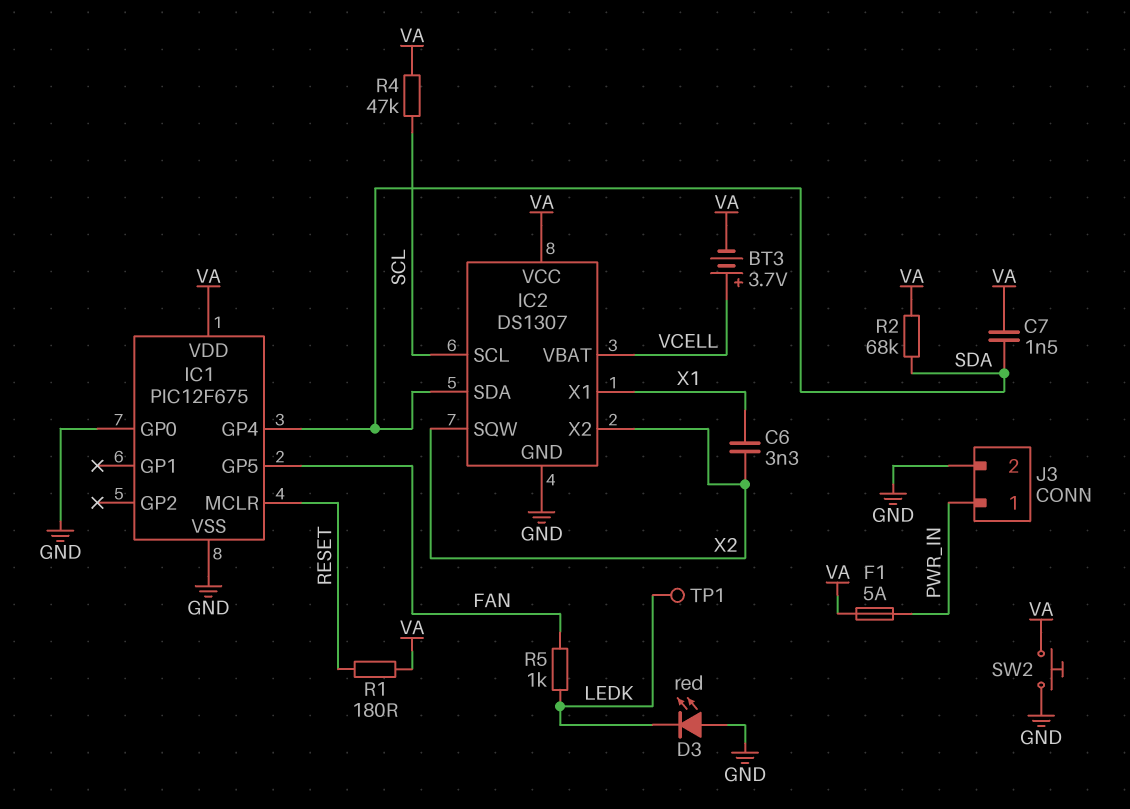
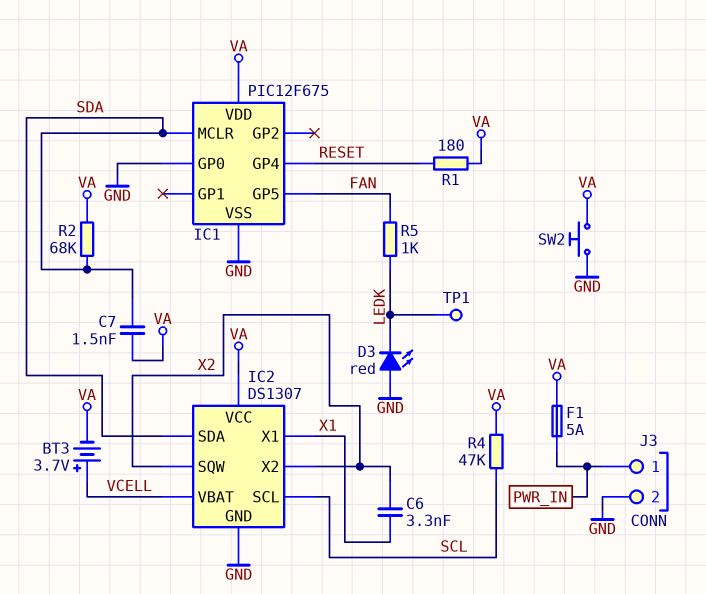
IC1 pin GP4: SDA -> RESET
IC1 pin MCLR: RESET -> SDA

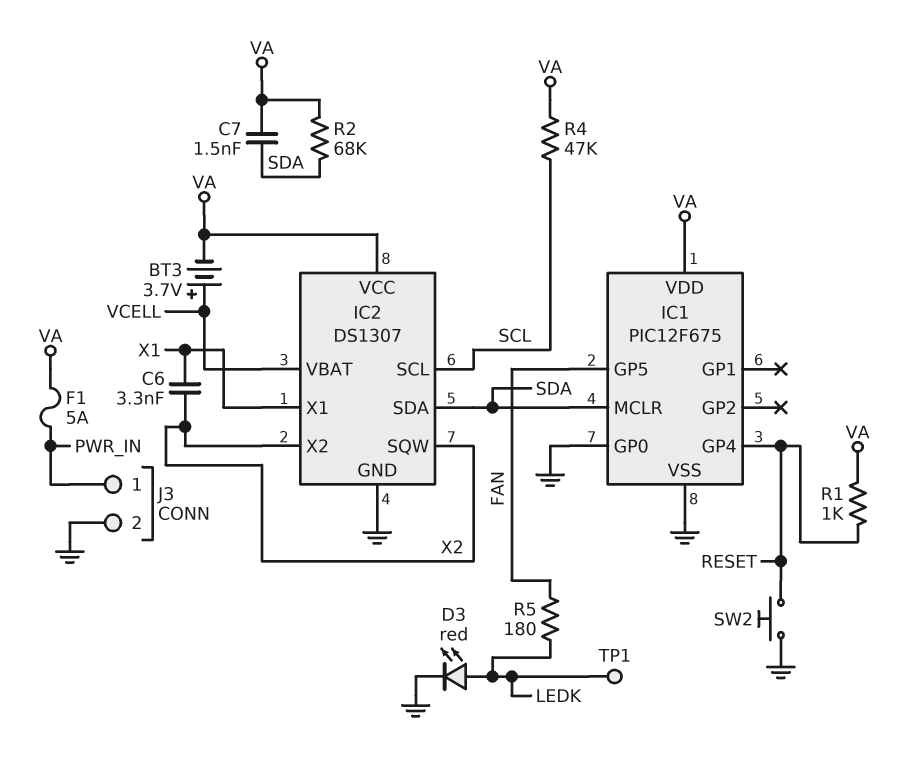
D3: LED red (A GND, K LEDK) -> LED red (A LEDK, K GND)
R1: 180 (RESET, VA) -> 1k (RESET, VA)
R5: 1k (FAN, LEDK) -> 180 (FAN, LEDK)
SW2: button (GND, VA) -> button (GND, RESET)

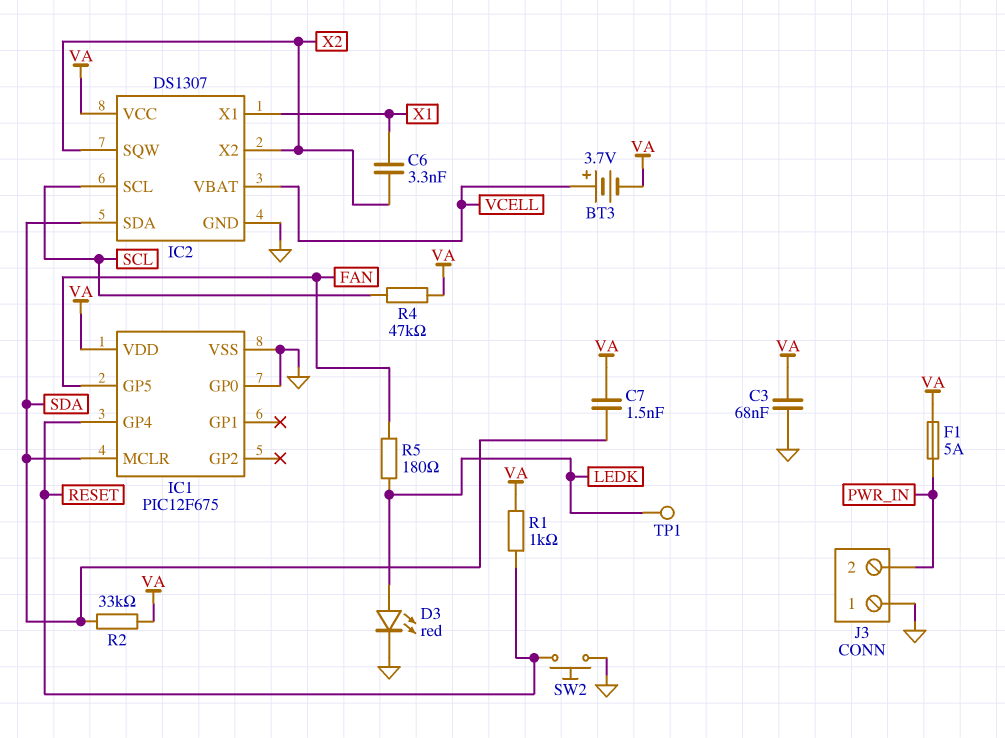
C3: none -> 68nF (GND, VA)
J3 pin 1: PWR_IN -> GND
J3 pin 2: GND -> PWR_IN
R2: 68k (SDA, VA) -> 33k (SDA, VA)

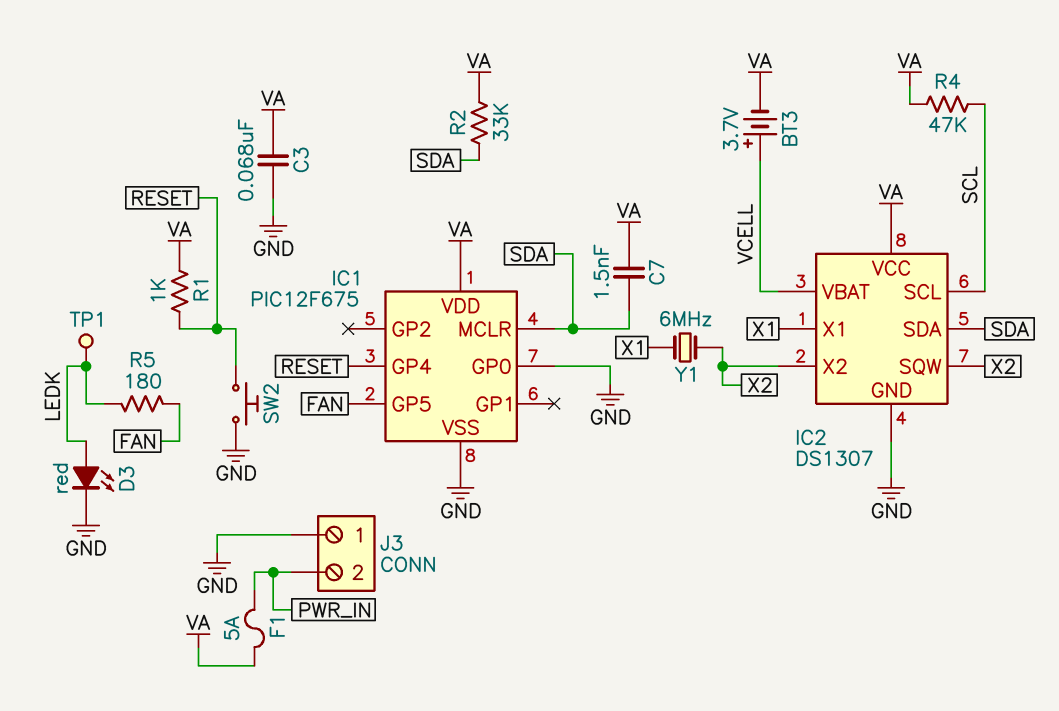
C6: 3.3nF (X1, X2) -> none
Y1: none -> 6MHz (X1, X2)

